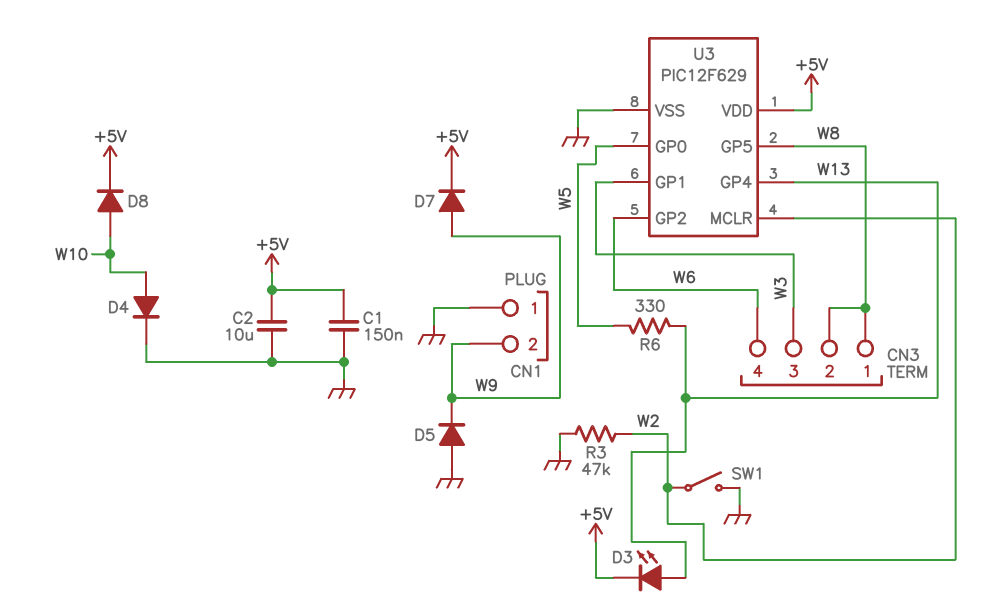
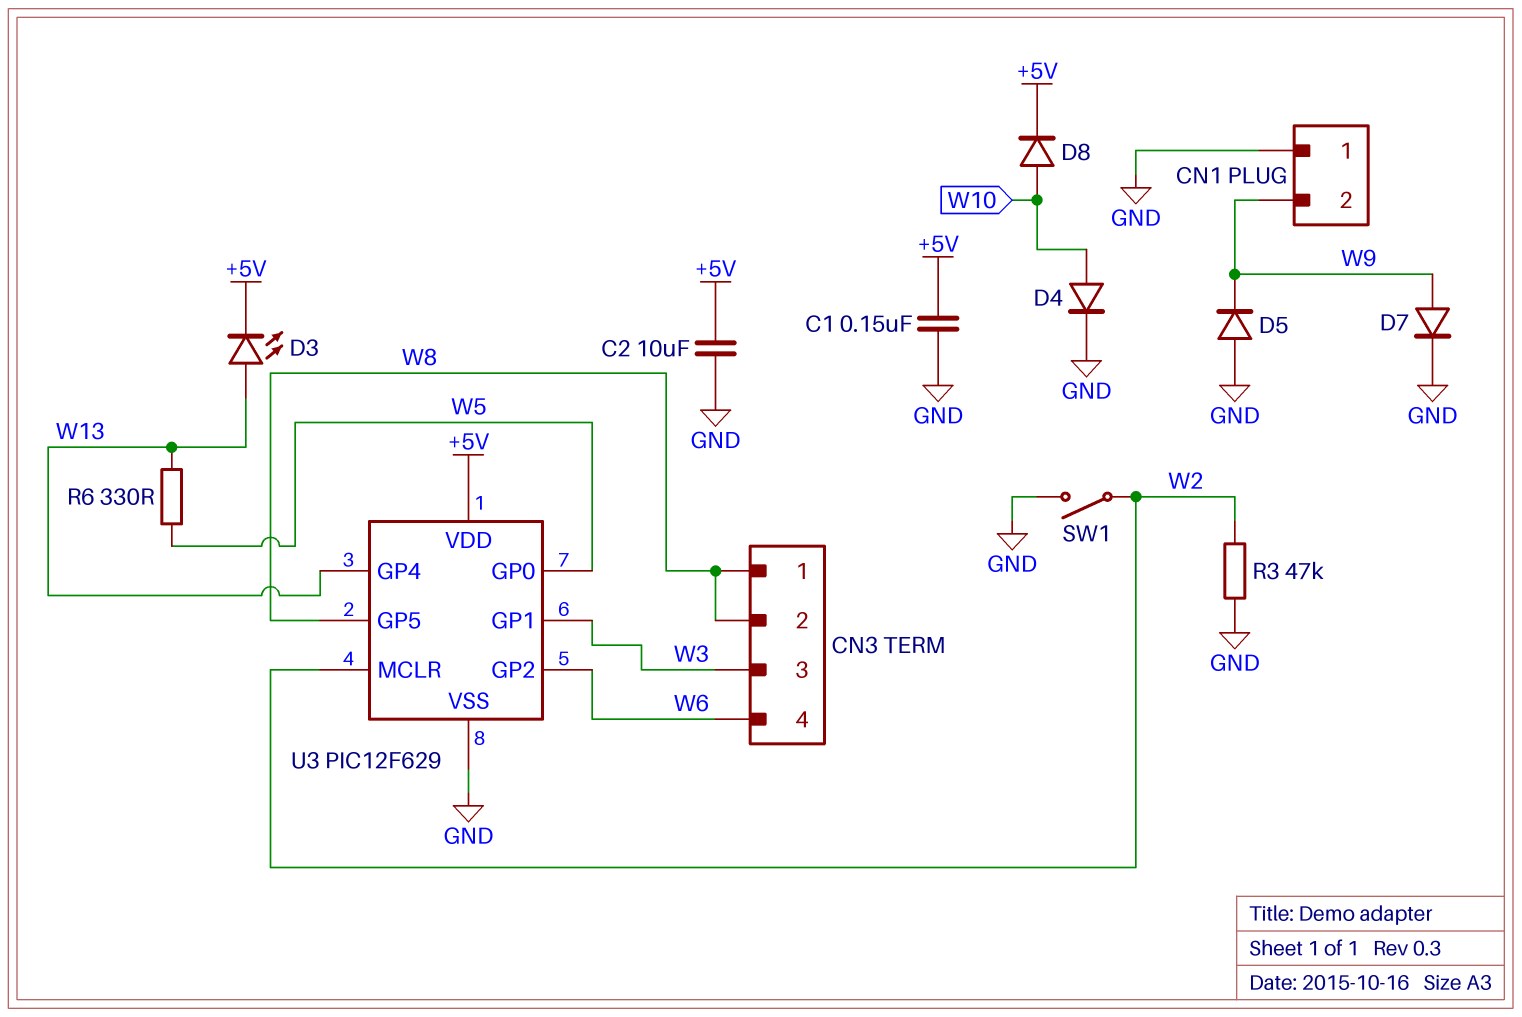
D7: diode (A W9, K +5V) -> diode (A W9, K GND)

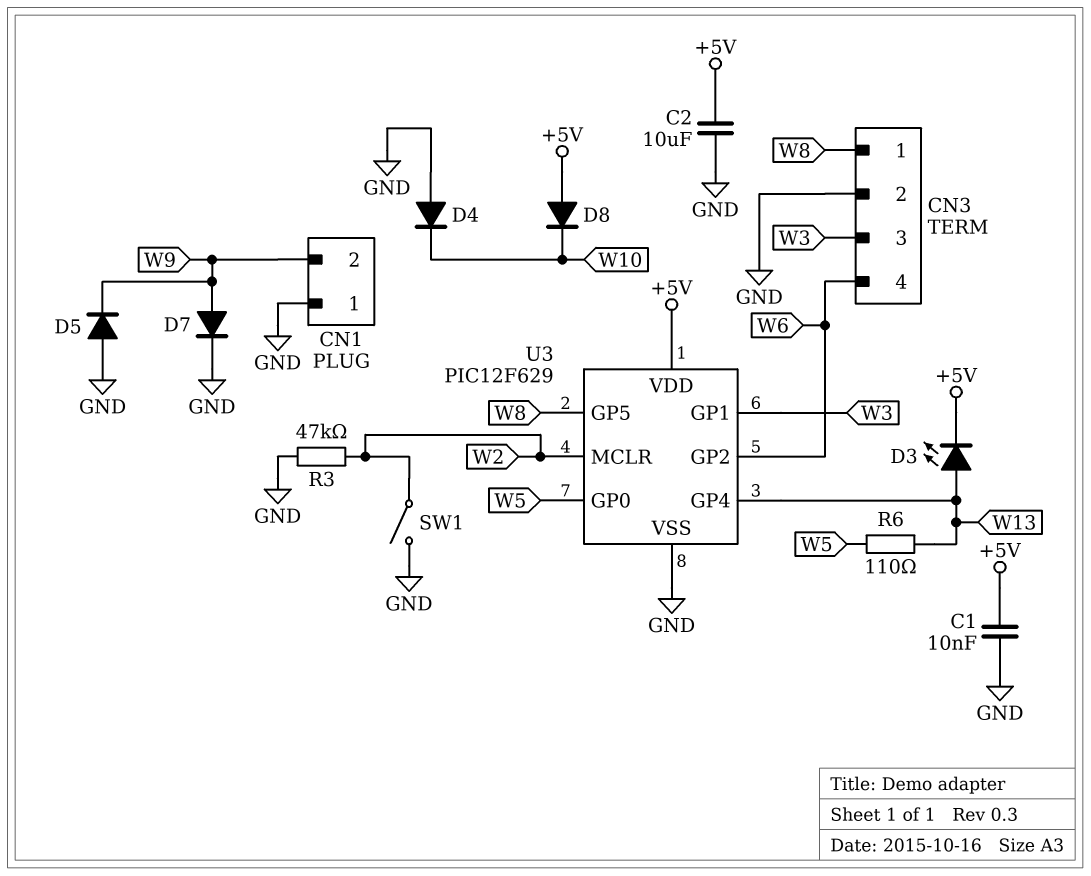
C1: 150nF (+5V, GND) -> 10nF (+5V, GND)
CN3 pin 2: W8 -> GND
D4: diode (A W10, K GND) -> diode (A GND, K W10)
D8: diode (A W10, K +5V) -> diode (A +5V, K W10)
R6: 330 (W5, W13) -> 110 (W5, W13)

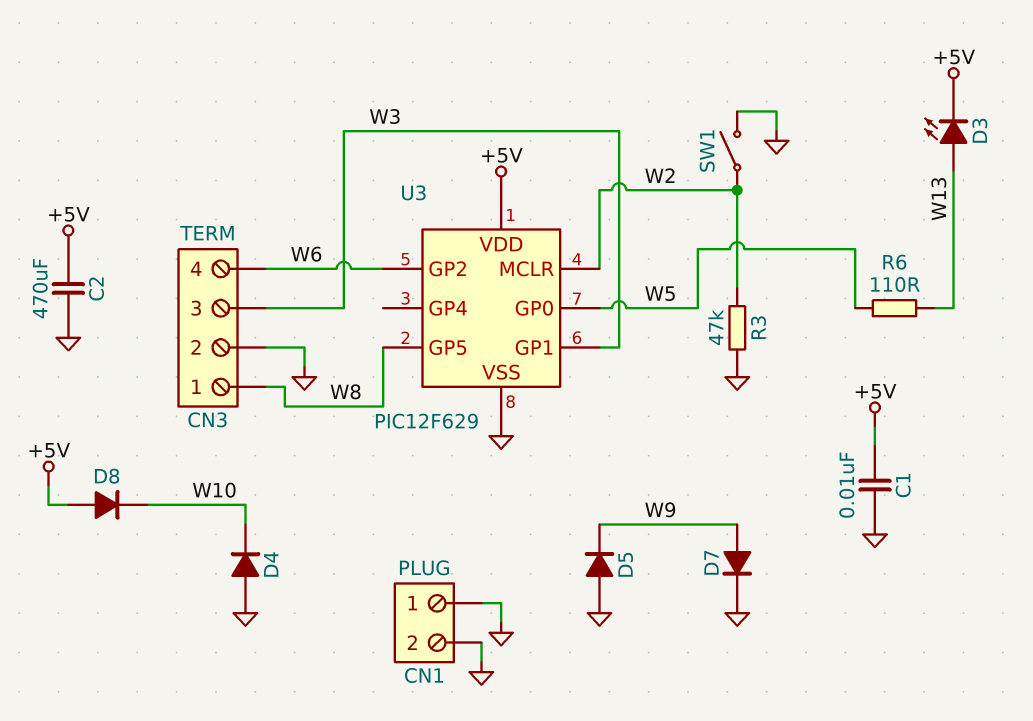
C2: 10uF (+5V, GND) -> 470uF (+5V, GND)
CN1 pin 2: W9 -> GND
U3 pin GP4: W13 -> none

